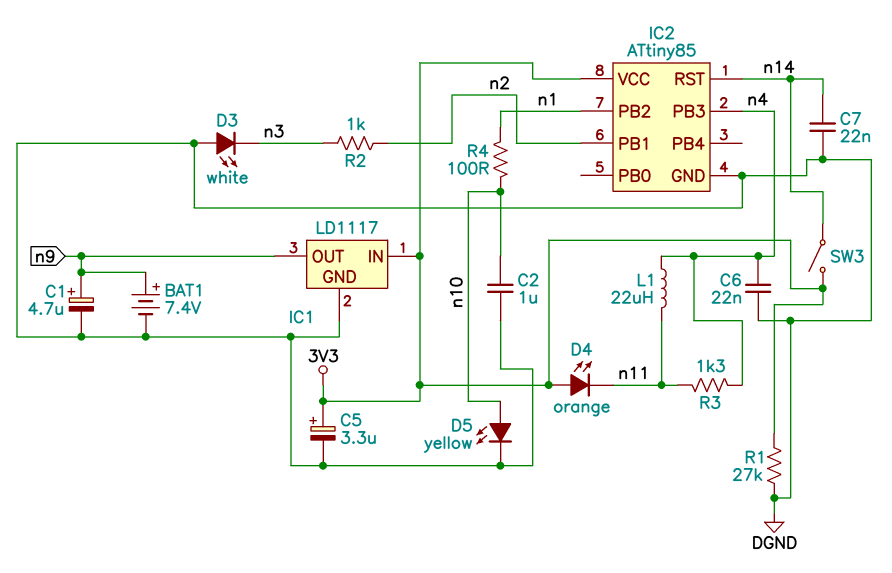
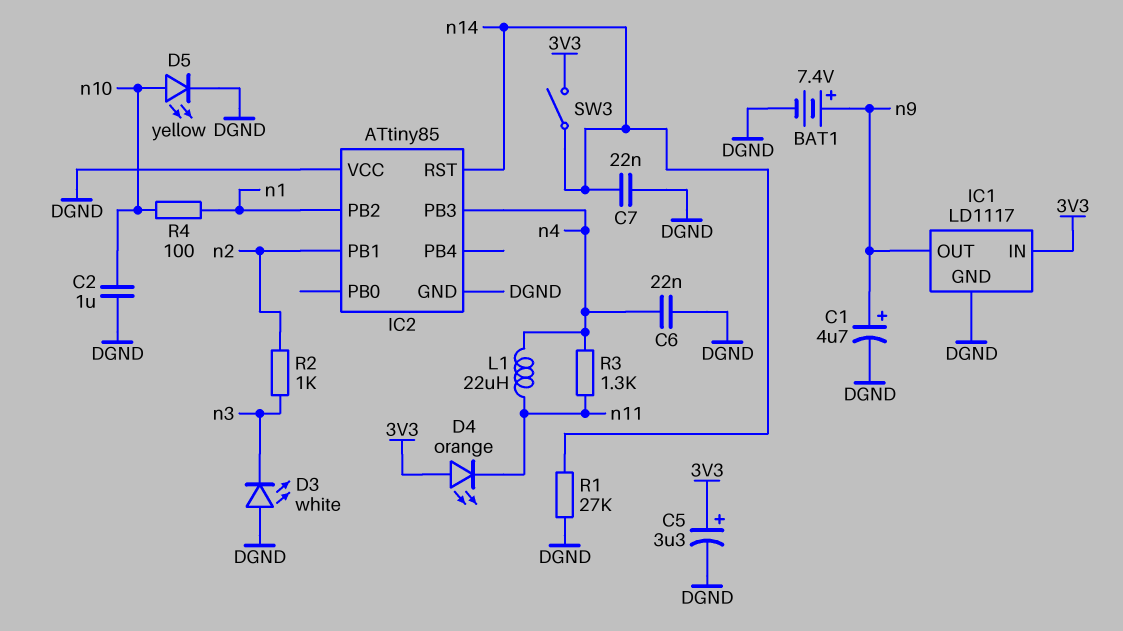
IC2 pin VCC: 3V3 -> DGND
R1: 27k (3V3, DGND) -> 27k (DGND, n14)

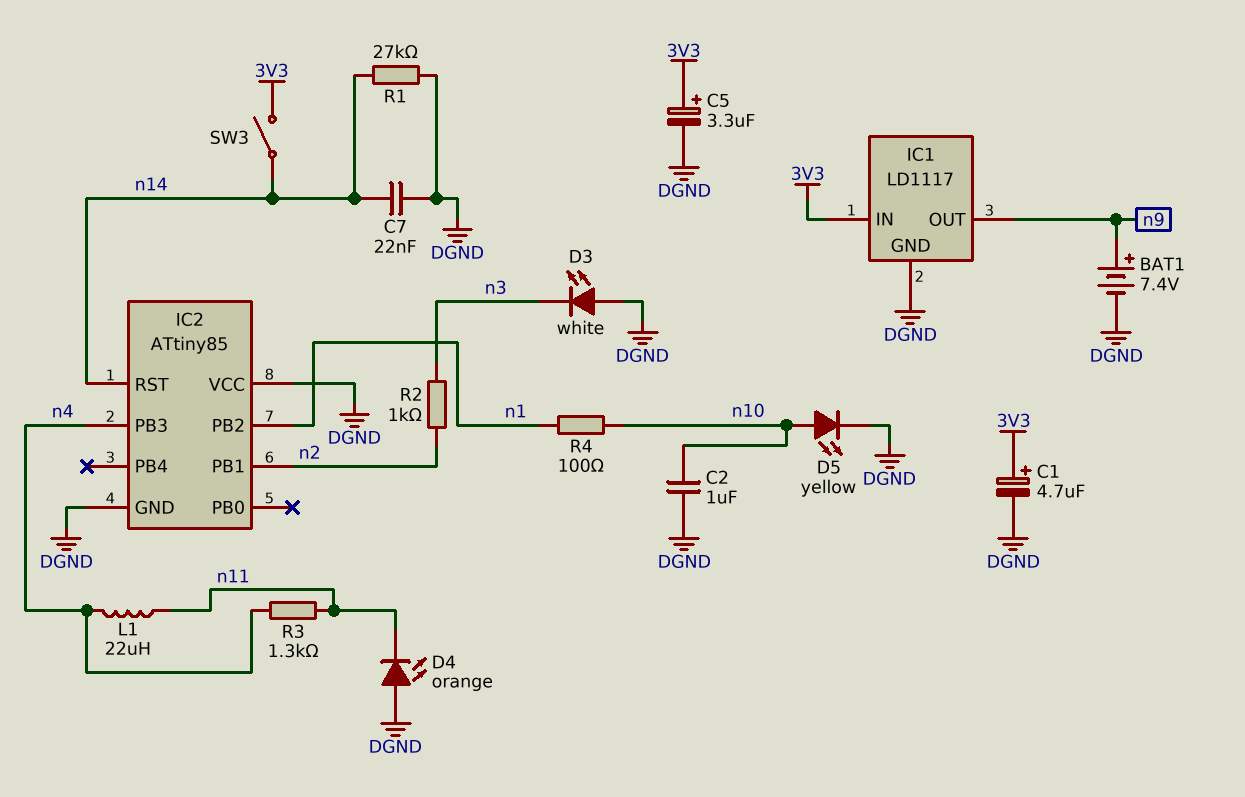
C1: 4.7uF (plus n9, minus DGND) -> 4.7uF (plus 3V3, minus DGND)
C6: 22nF (DGND, n4) -> none
D4: LED orange (A 3V3, K n11) -> LED orange (A DGND, K n11)

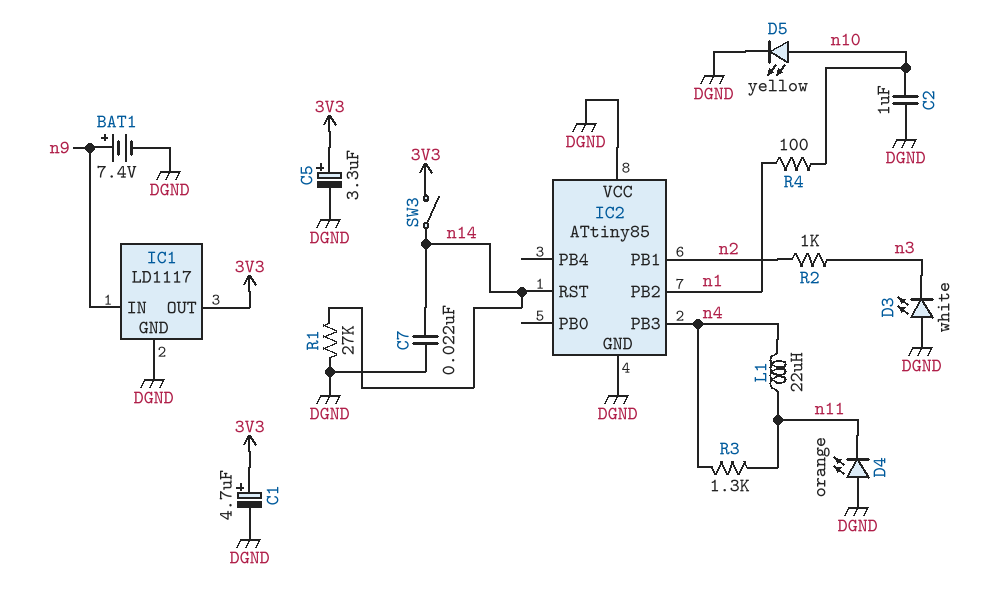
IC1 pin IN: 3V3 -> n9
IC1 pin OUT: n9 -> 3V3

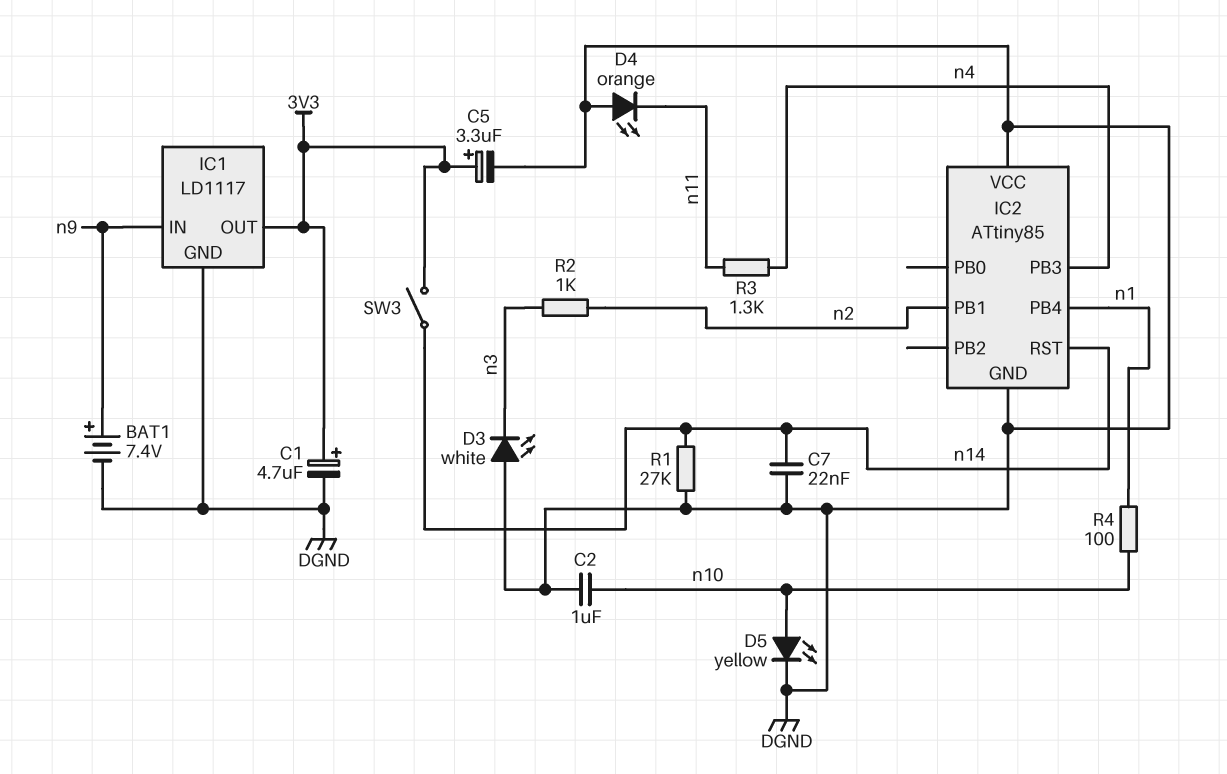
IC2 pin PB2: n1 -> none
IC2 pin PB4: none -> n1
L1: 22uH (n4, n11) -> none

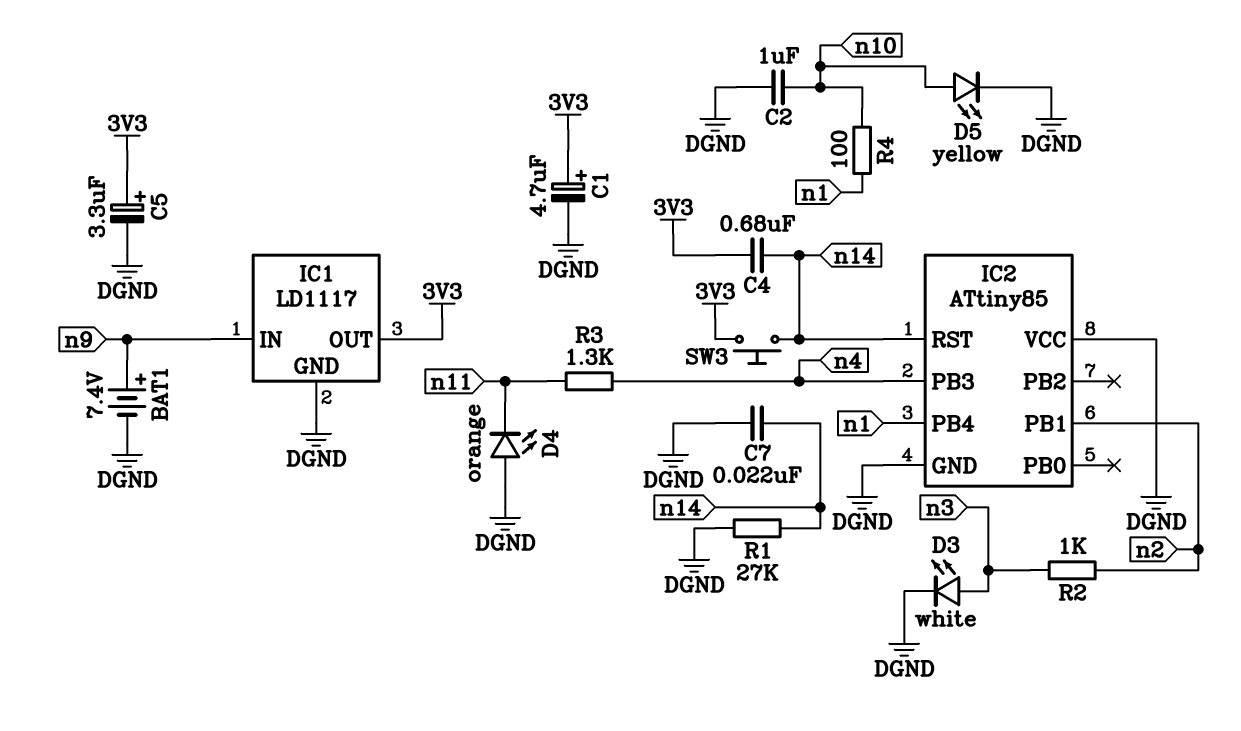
C4: none -> 680nF (3V3, n14)
D3: LED white (A DGND, K n3) -> LED white (A n3, K DGND)
SW3: switch (3V3, n14) -> button (3V3, n14)

